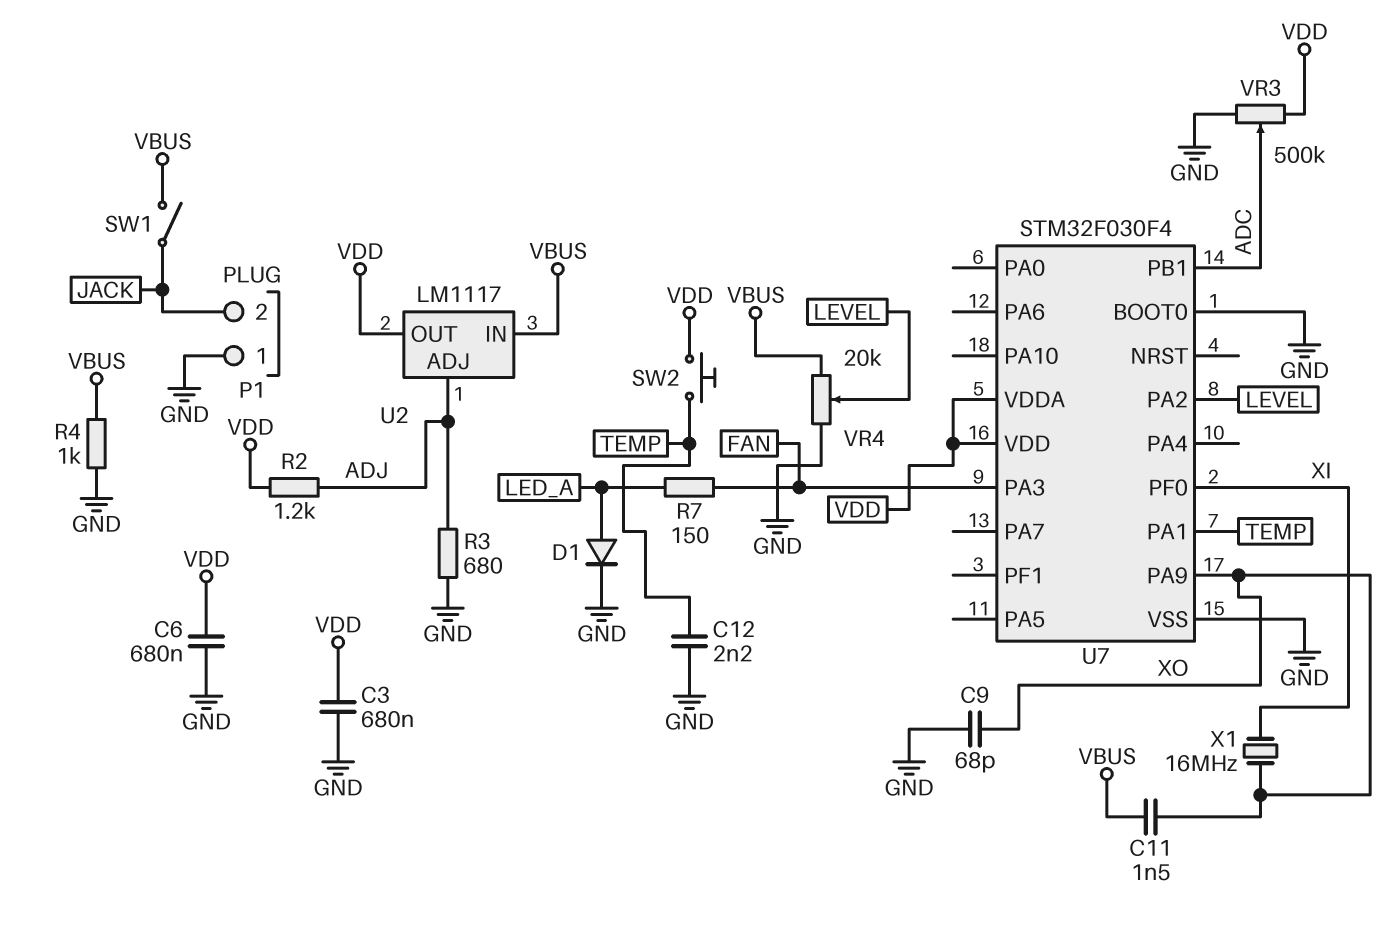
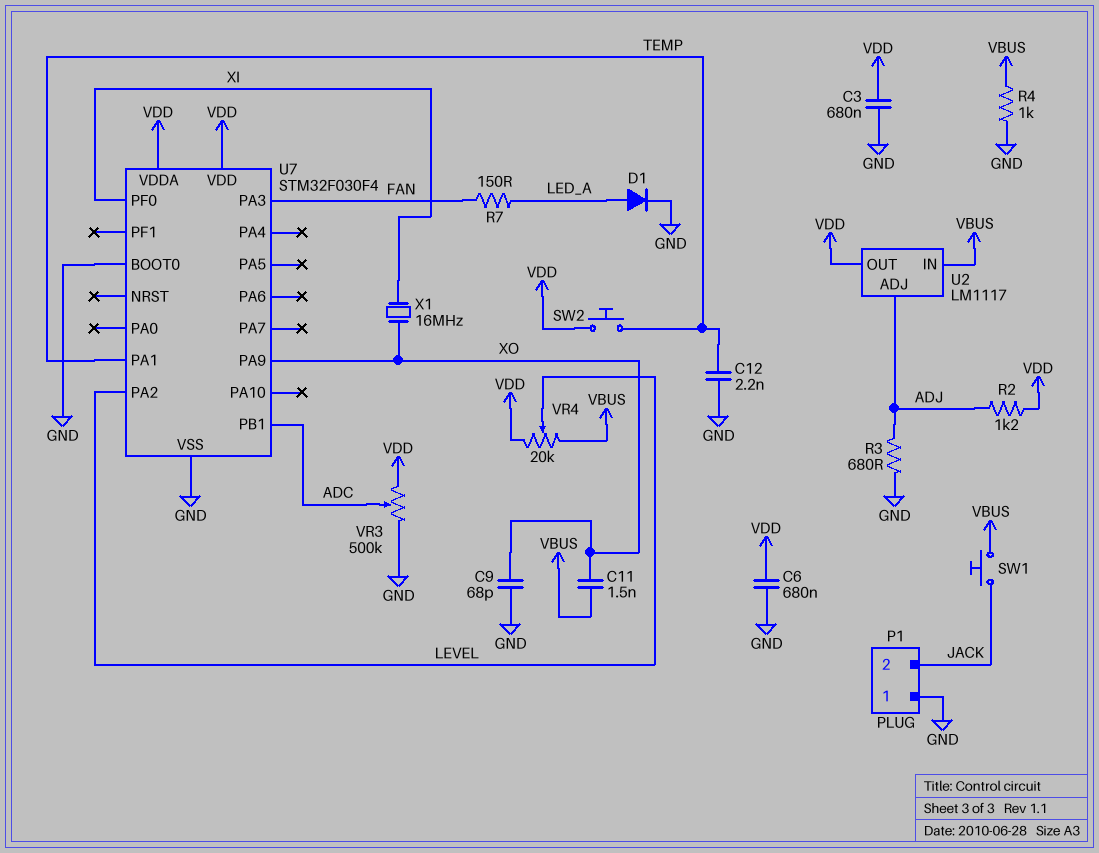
SW1: switch (JACK, VBUS) -> button (JACK, VBUS)
VR4: 20k (GND, VBUS, wiper LEVEL) -> 20k (VBUS, VDD, wiper LEVEL)

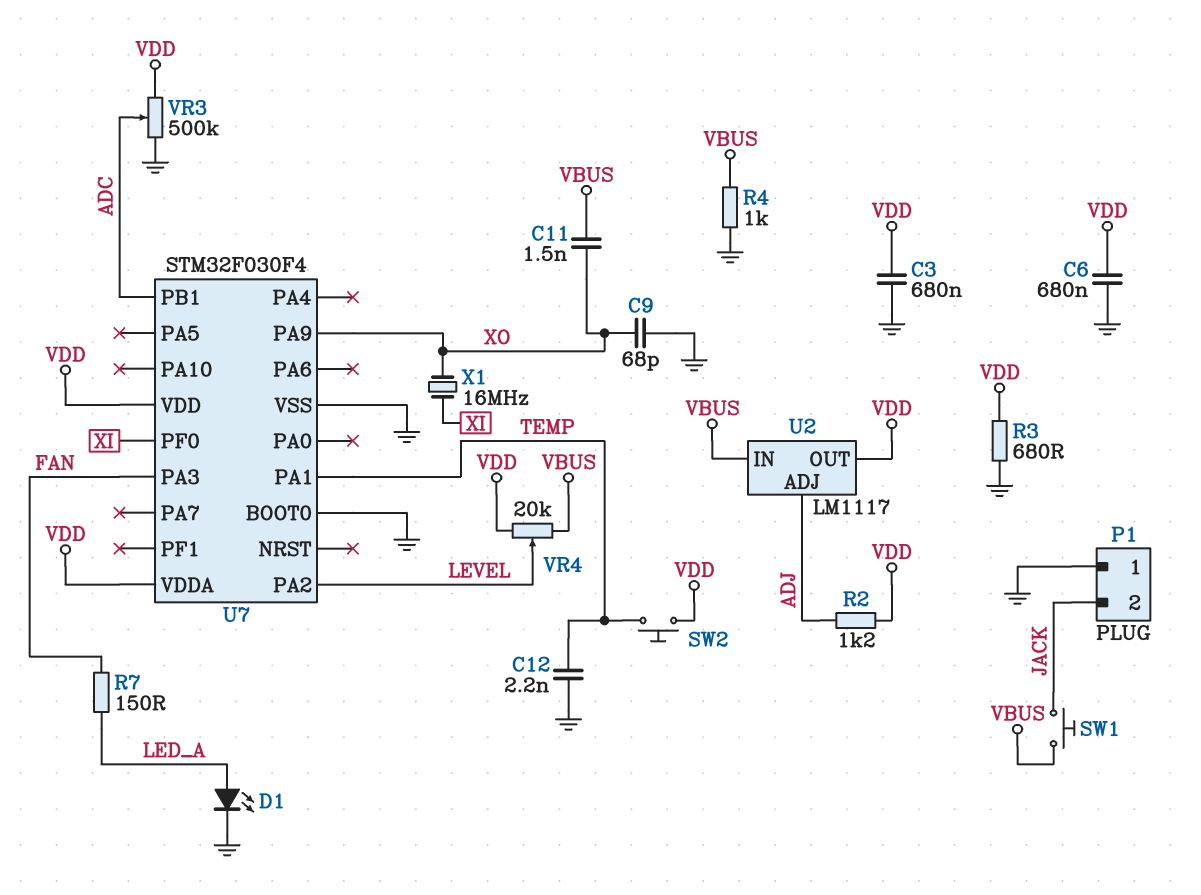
D1: diode (A LED_A, K GND) -> LED (A LED_A, K GND)
R3: 680 (ADJ, GND) -> 680 (GND, VDD)

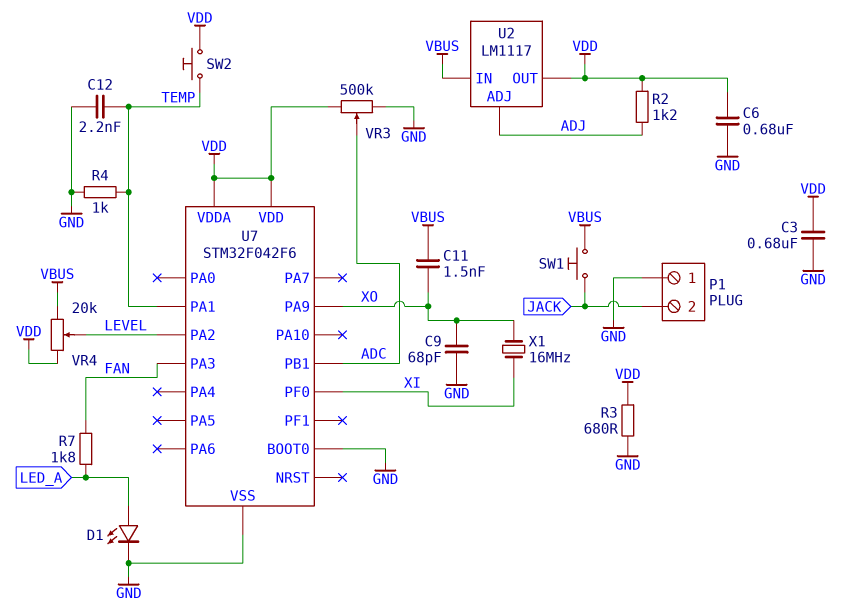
R4: 1k (GND, VBUS) -> 1k (GND, TEMP)
R7: 150 (FAN, LED_A) -> 1.8k (FAN, LED_A)
U7: STM32F030F4 -> STM32F042F6

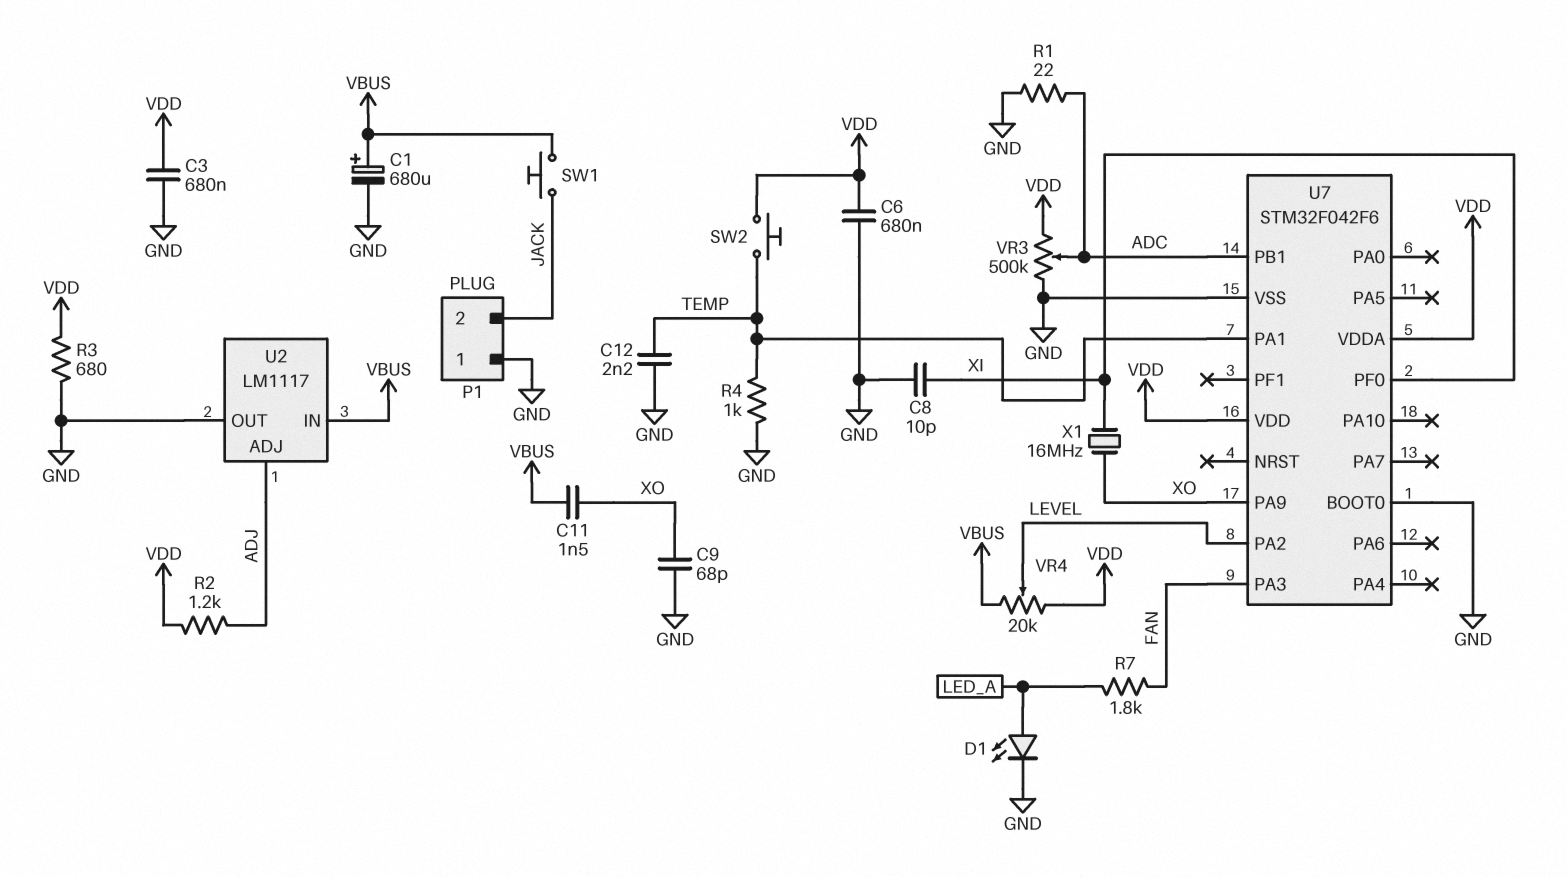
C1: none -> 680uF (plus VBUS, minus GND)
C8: none -> 10pF (GND, XI)
R1: none -> 22 (ADC, GND)
U2 pin OUT: VDD -> GND

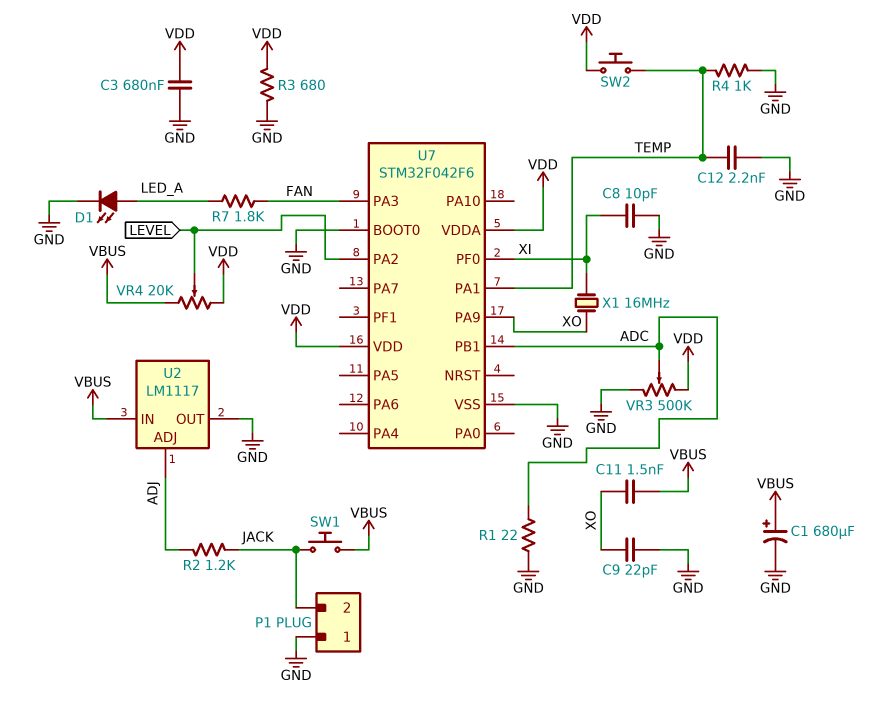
C6: 680nF (GND, VDD) -> none
C9: 68pF (GND, XO) -> 22pF (GND, XO)
R2: 1.2k (ADJ, VDD) -> 1.2k (ADJ, JACK)

